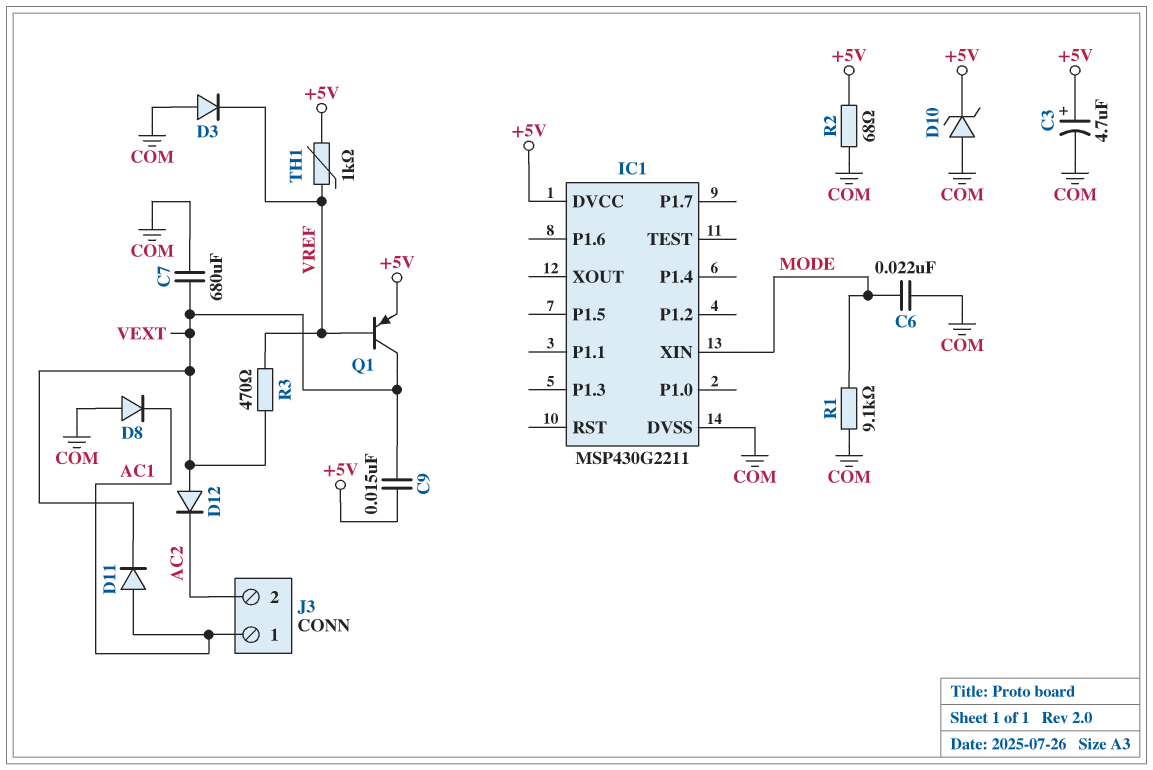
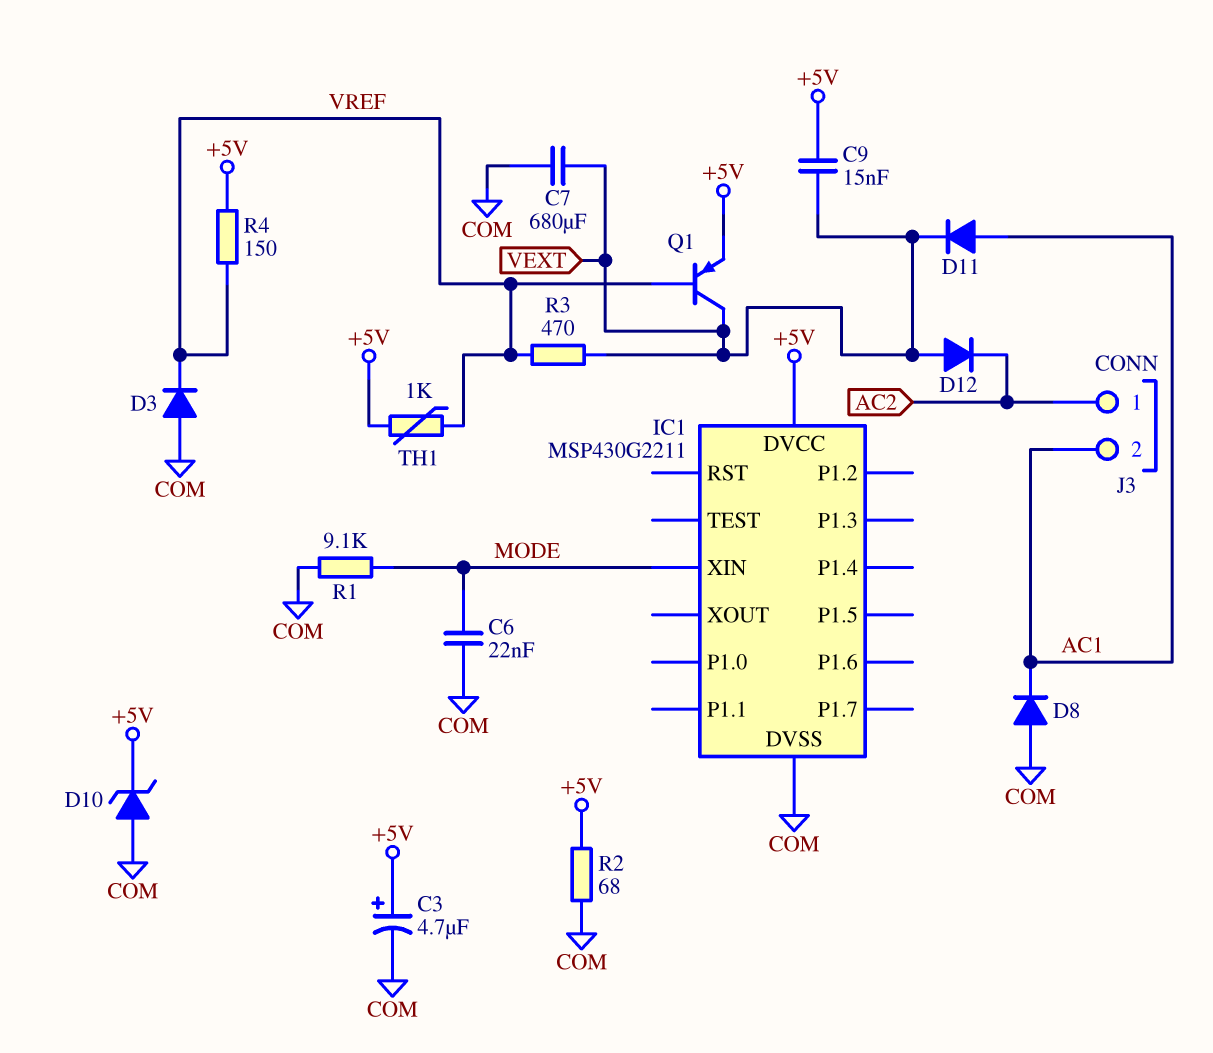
J3 pin 1: AC1 -> AC2
J3 pin 2: AC2 -> AC1
R4: none -> 150 (+5V, VREF)

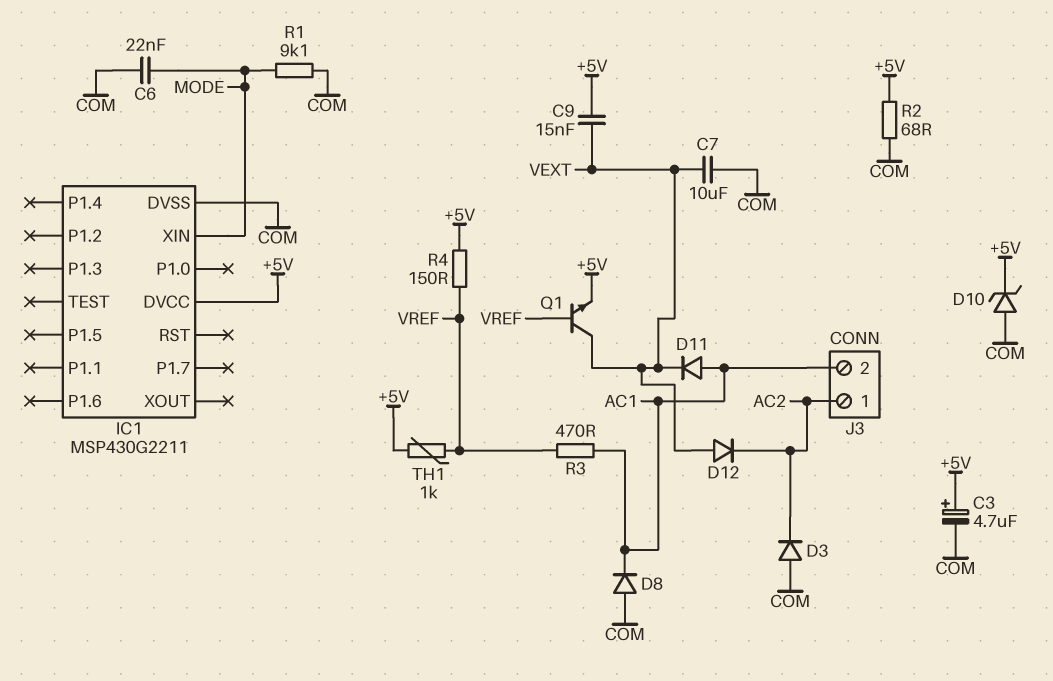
C7: 680uF (COM, VEXT) -> 10uF (COM, VEXT)
D3: diode (A COM, K VREF) -> diode (A COM, K AC2)
Q1: PNP (B VREF, C VEXT, E +5V) -> NPN (B VREF, C VEXT, E +5V)
R3: 470 (VEXT, VREF) -> 470 (AC1, VREF)

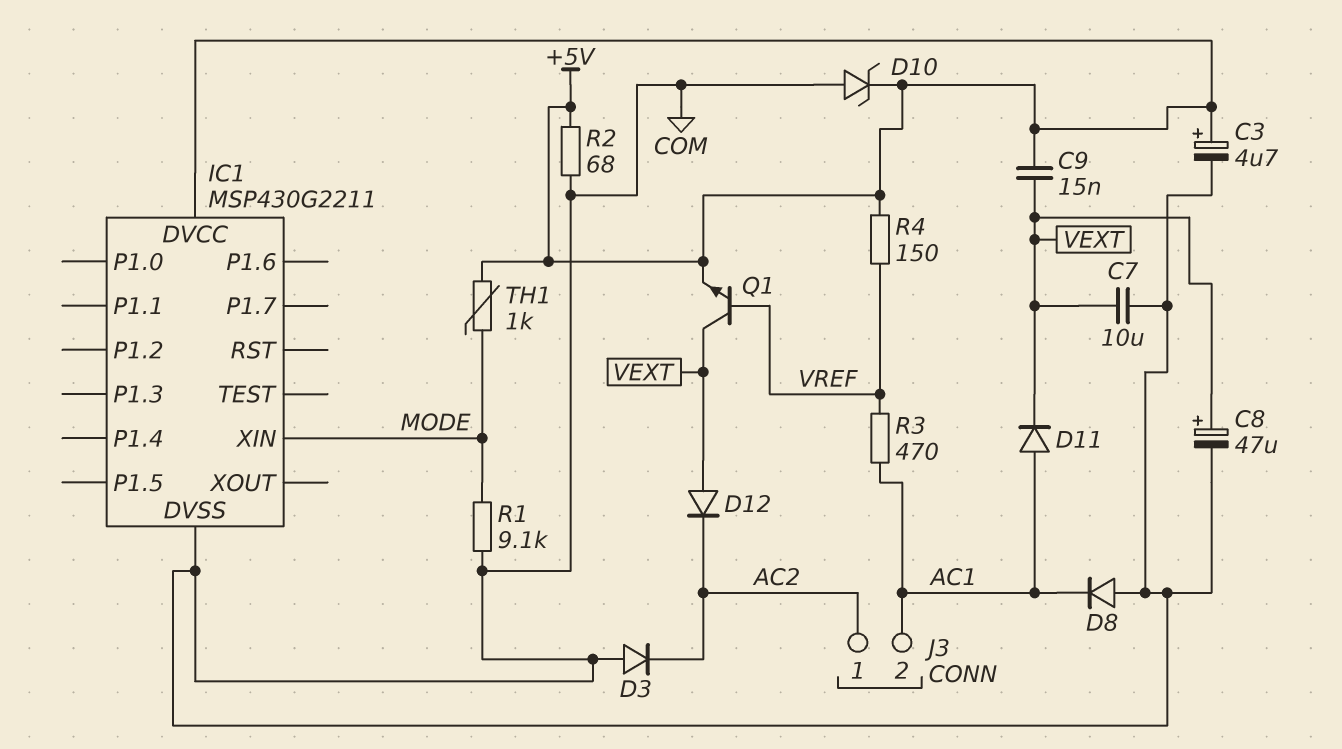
C6: 22nF (COM, MODE) -> none
C8: none -> 47uF (plus VEXT, minus COM)
TH1: 1k (+5V, VREF) -> 1k (+5V, MODE)

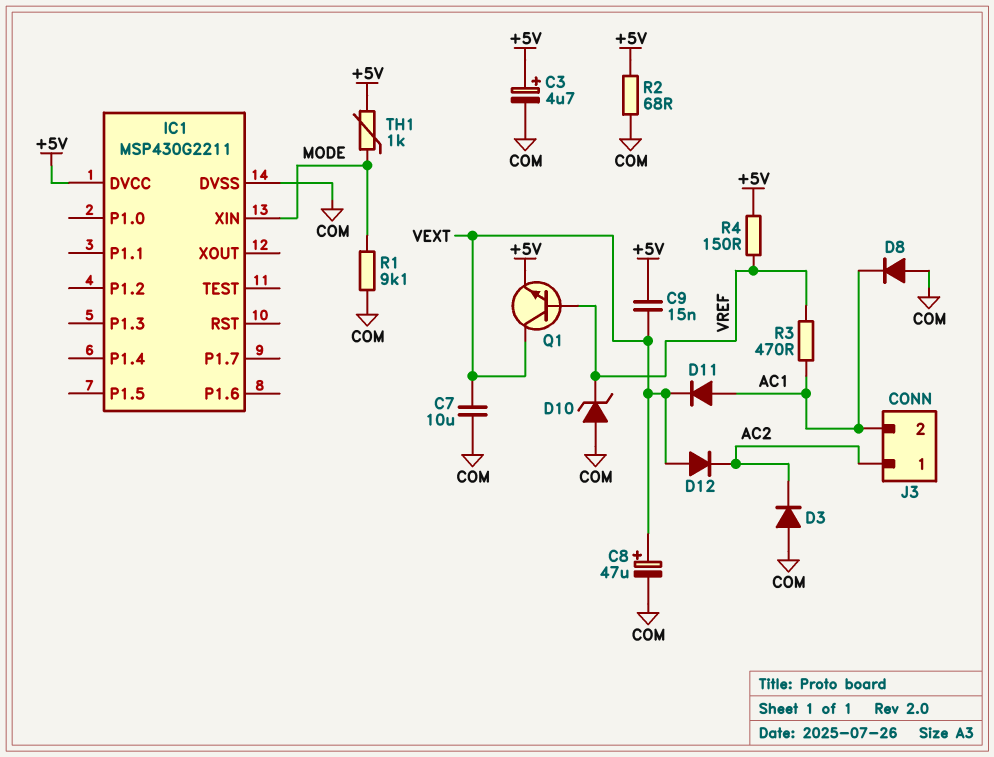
D10: zener (A COM, K +5V) -> zener (A COM, K VREF)

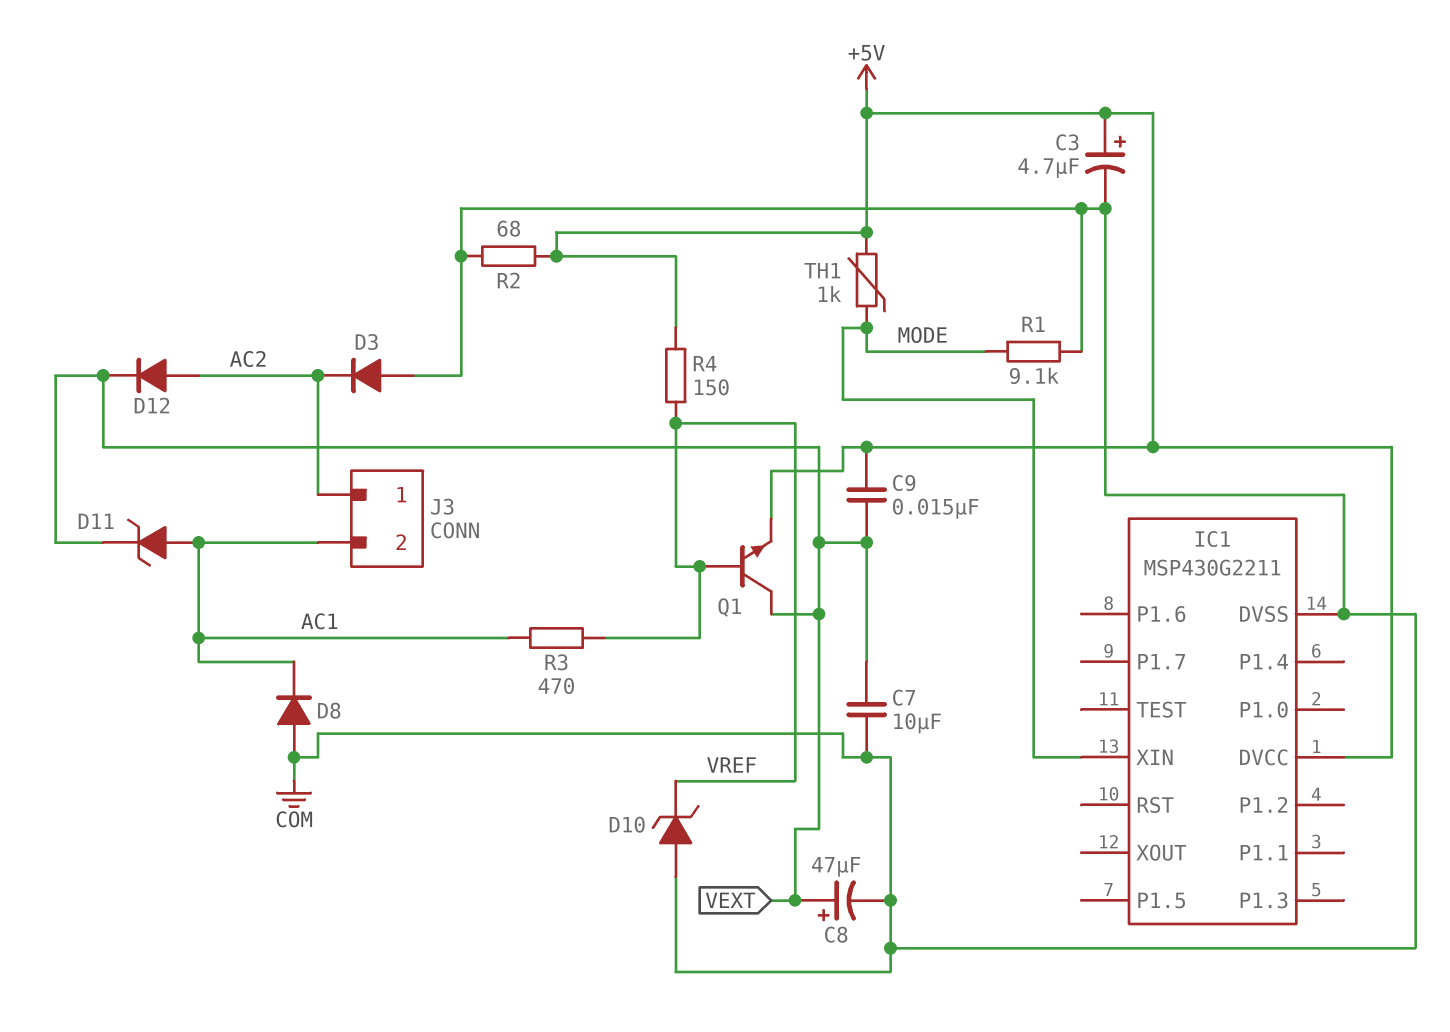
D11: diode (A AC1, K VEXT) -> zener (A AC1, K VEXT)
D12: diode (A VEXT, K AC2) -> diode (A AC2, K VEXT)

